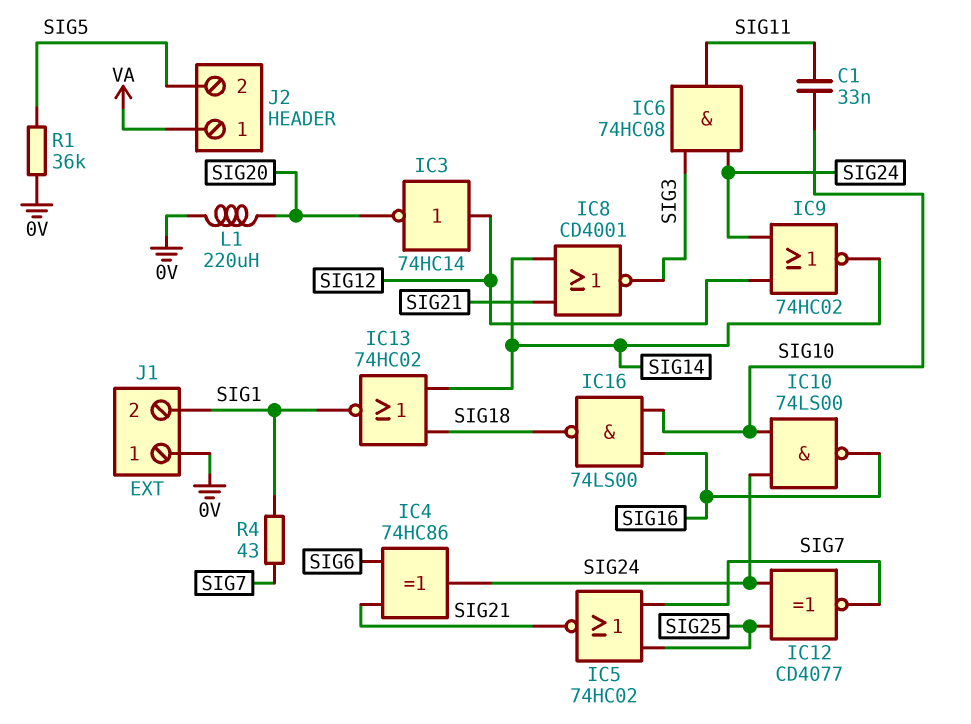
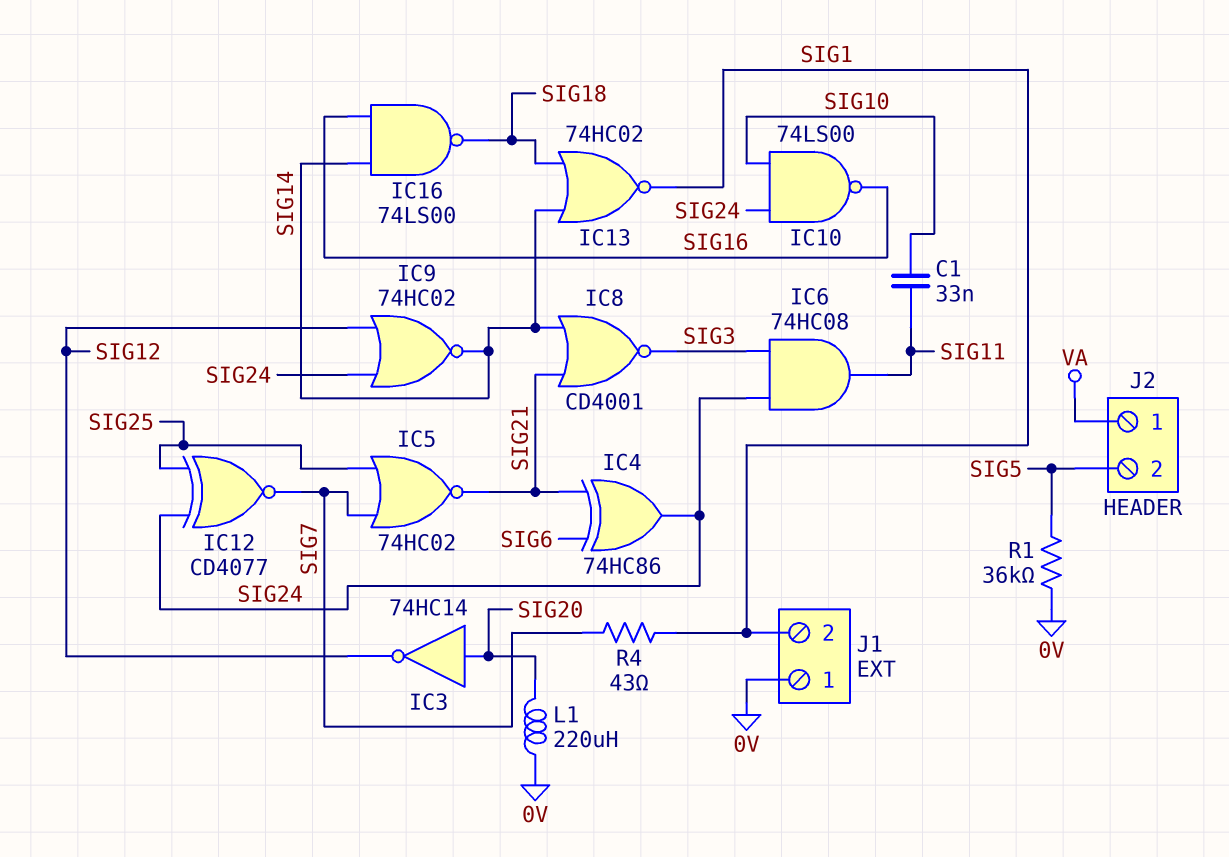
IC3: NOT 74HC14 (in SIG12, out SIG20) -> NOT 74HC14 (in SIG20, out SIG12)
IC16: NAND 74LS00 (in SIG10, in SIG16, out SIG18) -> NAND 74LS00 (in SIG14, in SIG16, out SIG18)

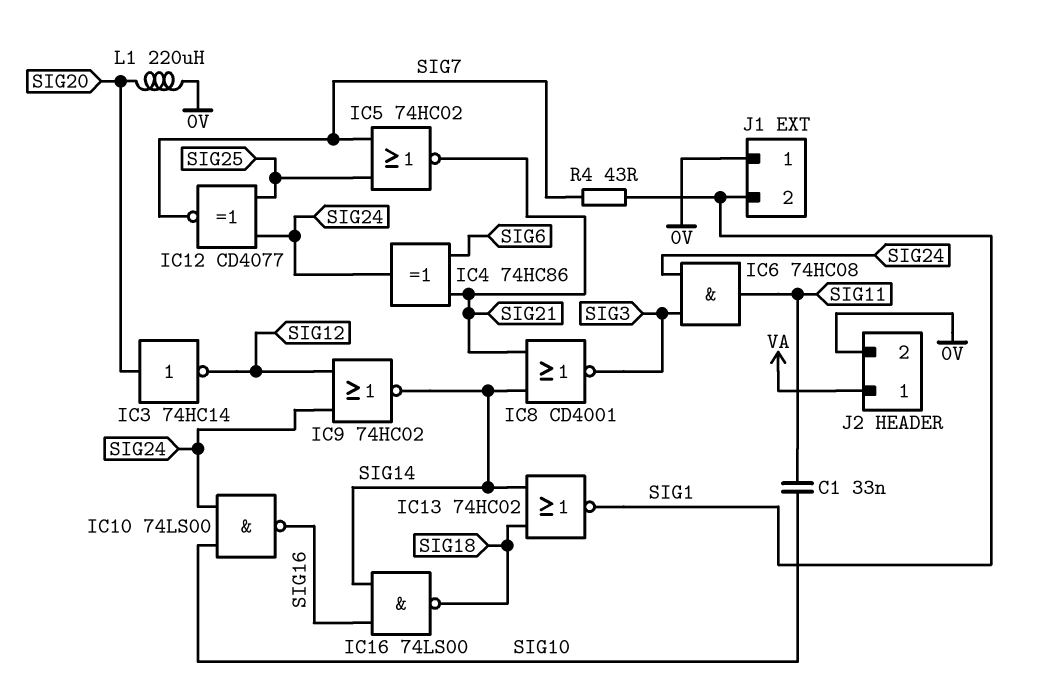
J2 pin 2: SIG5 -> 0V
R1: 36k (0V, SIG5) -> none

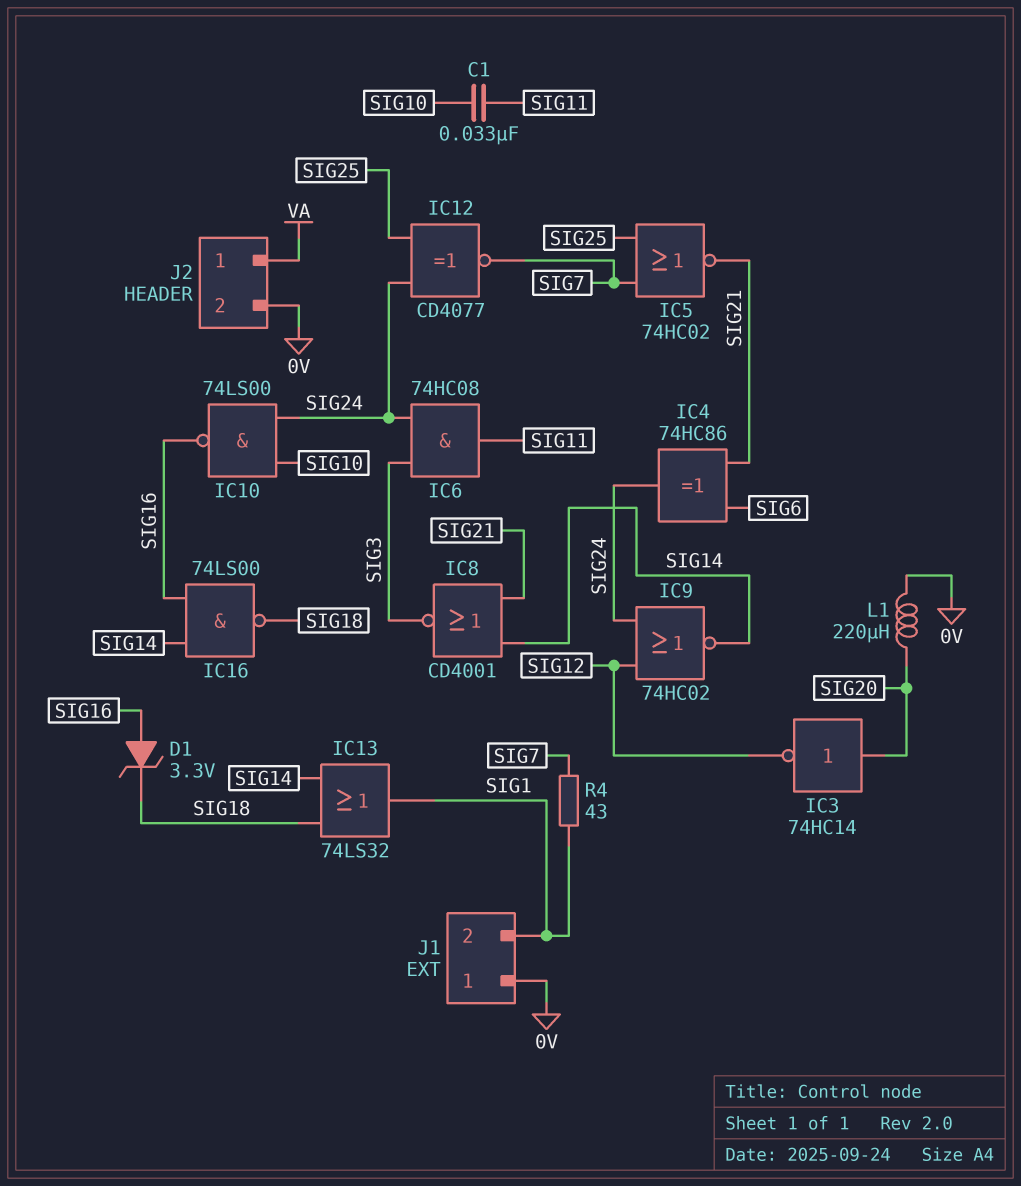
D1: none -> zener 3.3V (A SIG16, K SIG18)
IC13: NOR 74HC02 (in SIG14, in SIG18, out SIG1) -> OR 74LS32 (in SIG14, in SIG18, out SIG1)

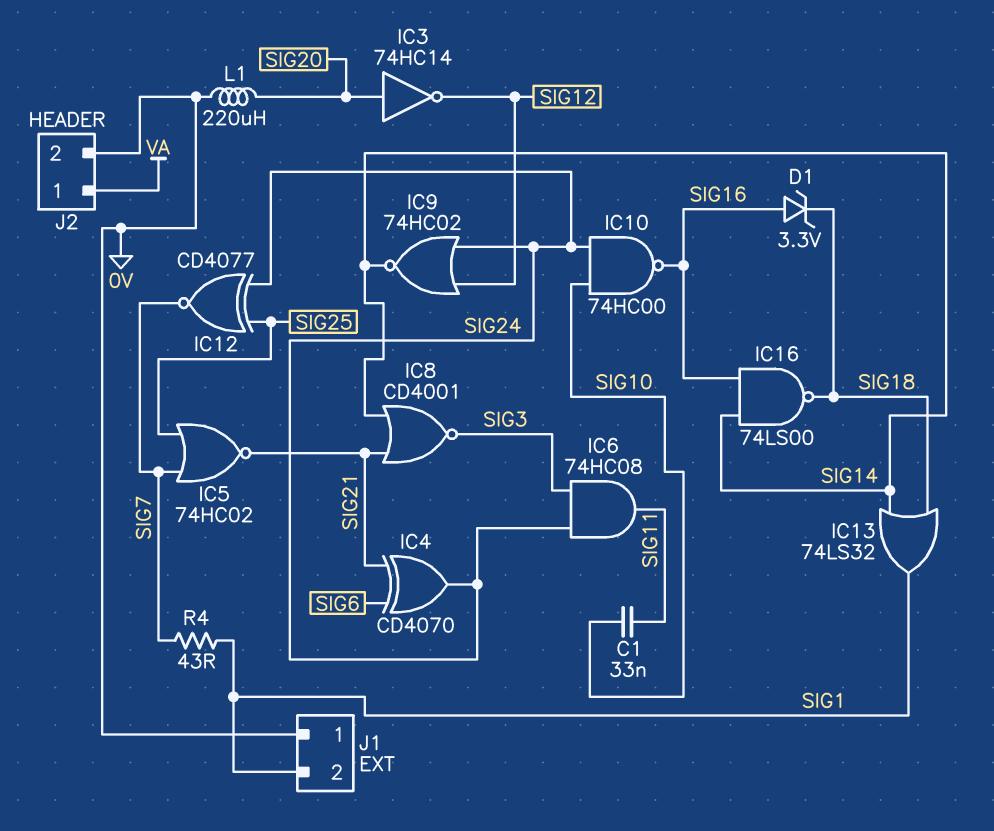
IC4: XOR 74HC86 (in SIG6, in SIG21, out SIG24) -> XOR CD4070 (in SIG6, in SIG21, out SIG24)
IC10: NAND 74LS00 (in SIG10, in SIG24, out SIG16) -> NAND 74HC00 (in SIG10, in SIG24, out SIG16)

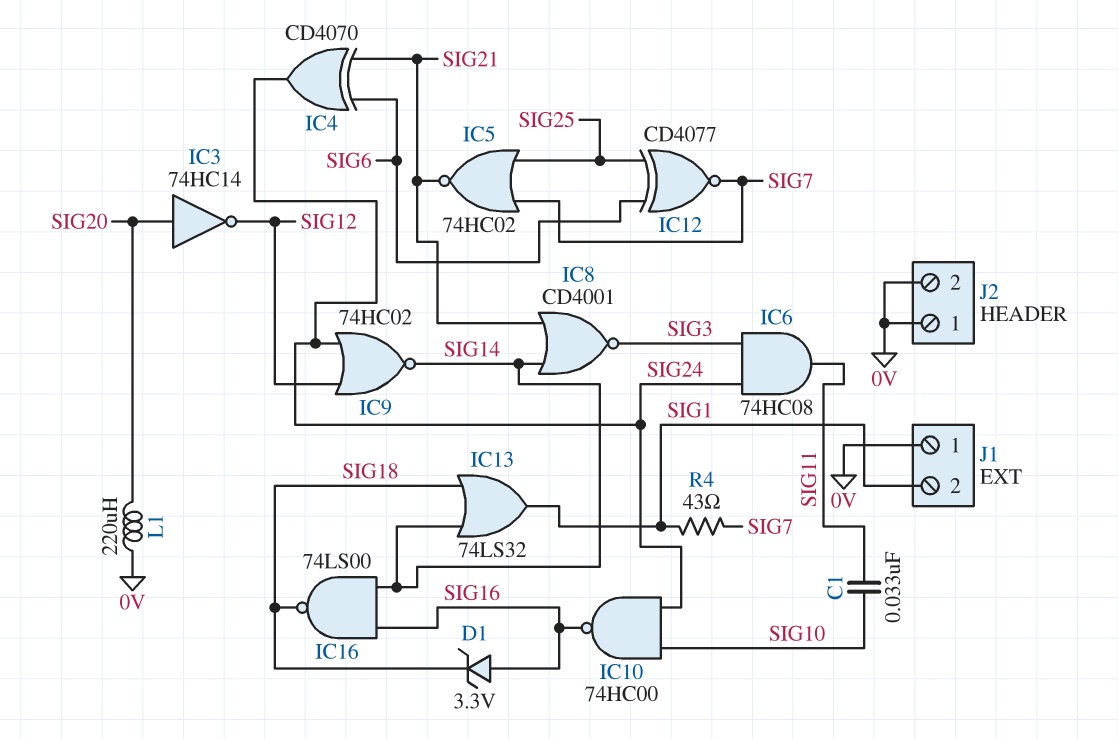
IC12: XNOR CD4077 (in SIG24, in SIG25, out SIG7) -> XNOR CD4077 (in SIG6, in SIG25, out SIG7)
J2 pin 1: VA -> 0V

